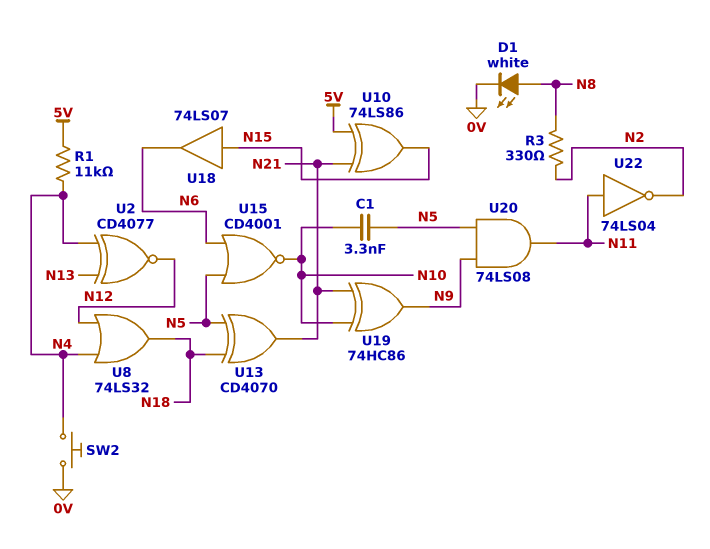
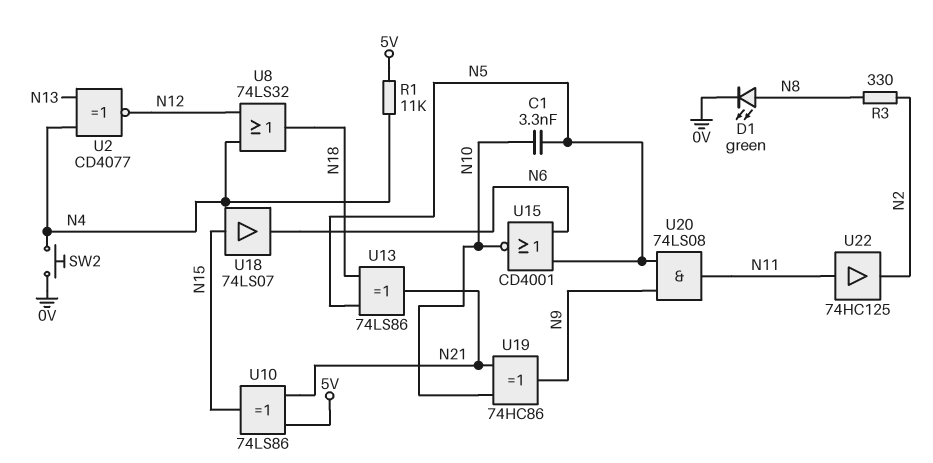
D1: LED white (A N8, K 0V) -> LED green (A N8, K 0V)
U13: XOR CD4070 (in N5, in N18, out N21) -> XOR 74LS86 (in N5, in N18, out N21)
U22: NOT 74LS04 (in N11, out N2) -> buffer 74HC125 (in N11, out N2)

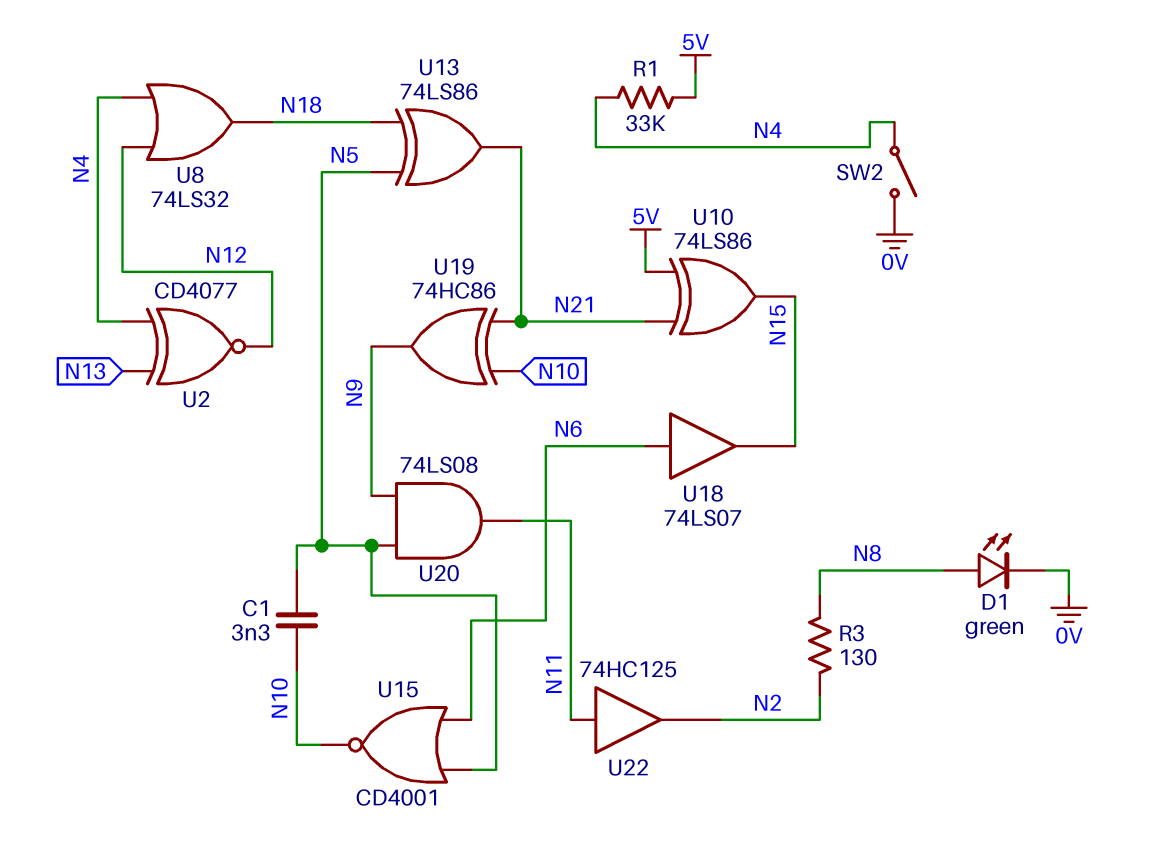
R1: 11k (5V, N4) -> 33k (5V, N4)
R3: 330 (N2, N8) -> 130 (N2, N8)
SW2: button (0V, N4) -> switch (0V, N4)
U18: buffer 74LS07 (in N15, out N6) -> buffer 74LS07 (in N6, out N15)

